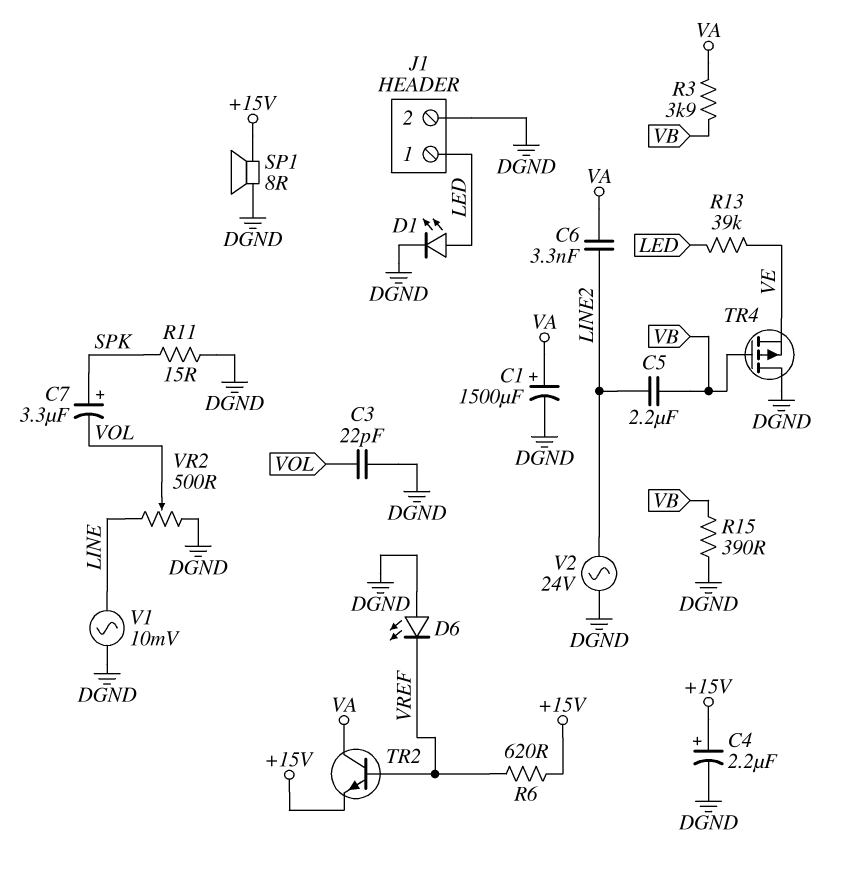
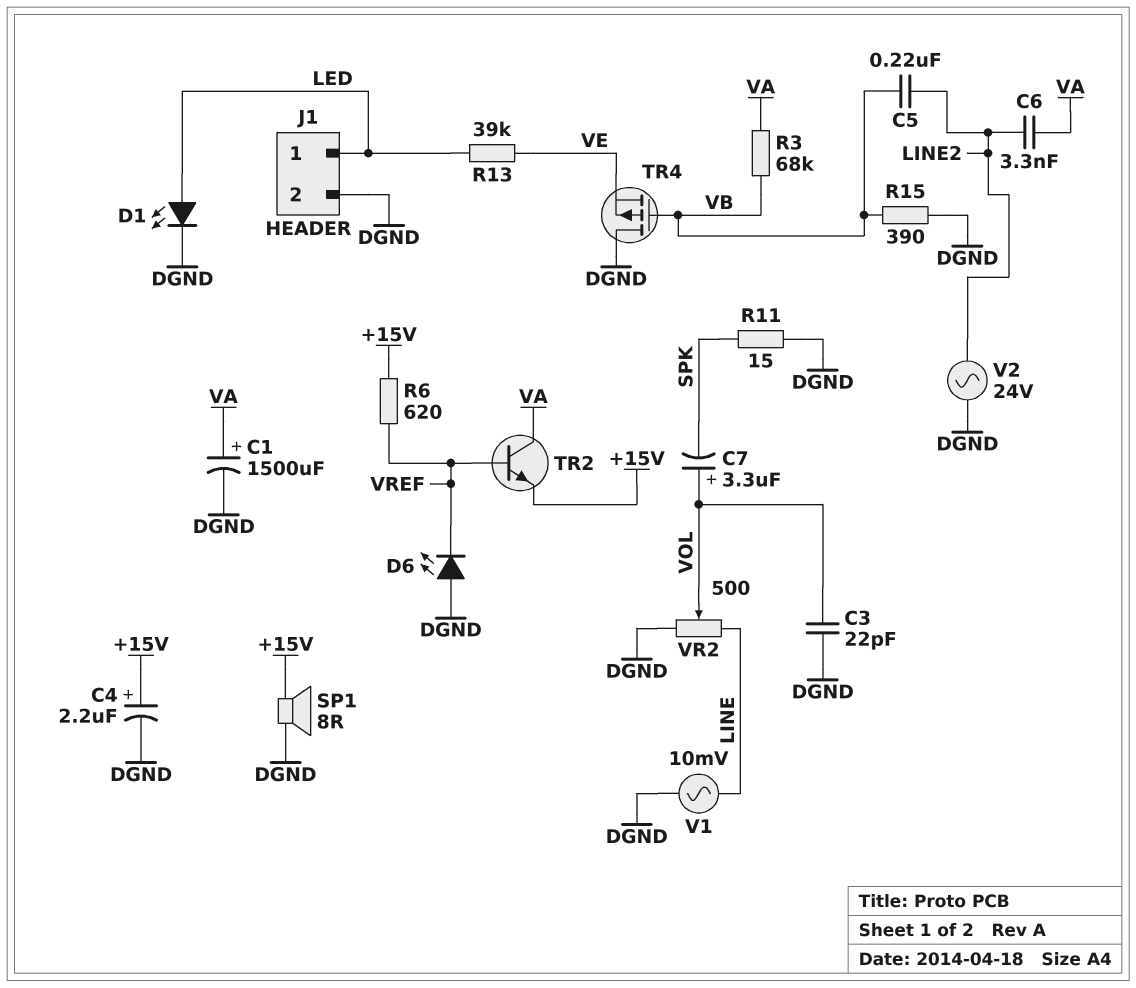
C5: 2.2uF (LINE2, VB) -> 220nF (LINE2, VB)
C7: 3.3uF (plus SPK, minus VOL) -> 3.3uF (plus VOL, minus SPK)
R3: 3.9k (VA, VB) -> 68k (VA, VB)

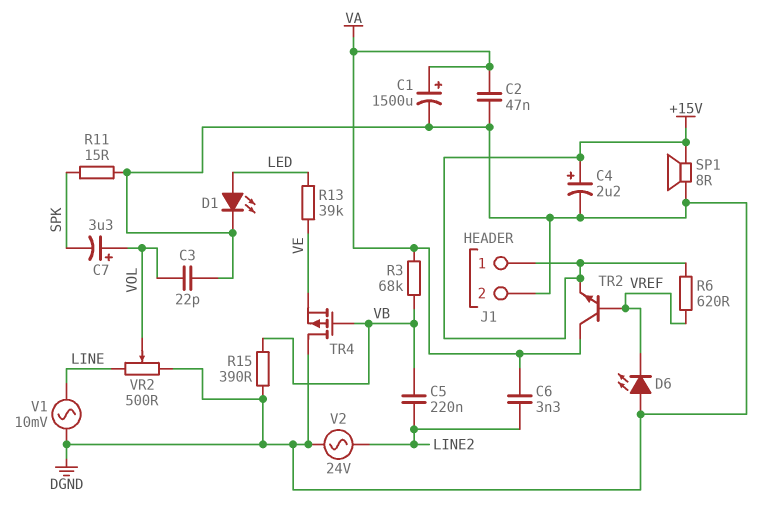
C2: none -> 47nF (DGND, VA)
J1 pin 1: LED -> +15V

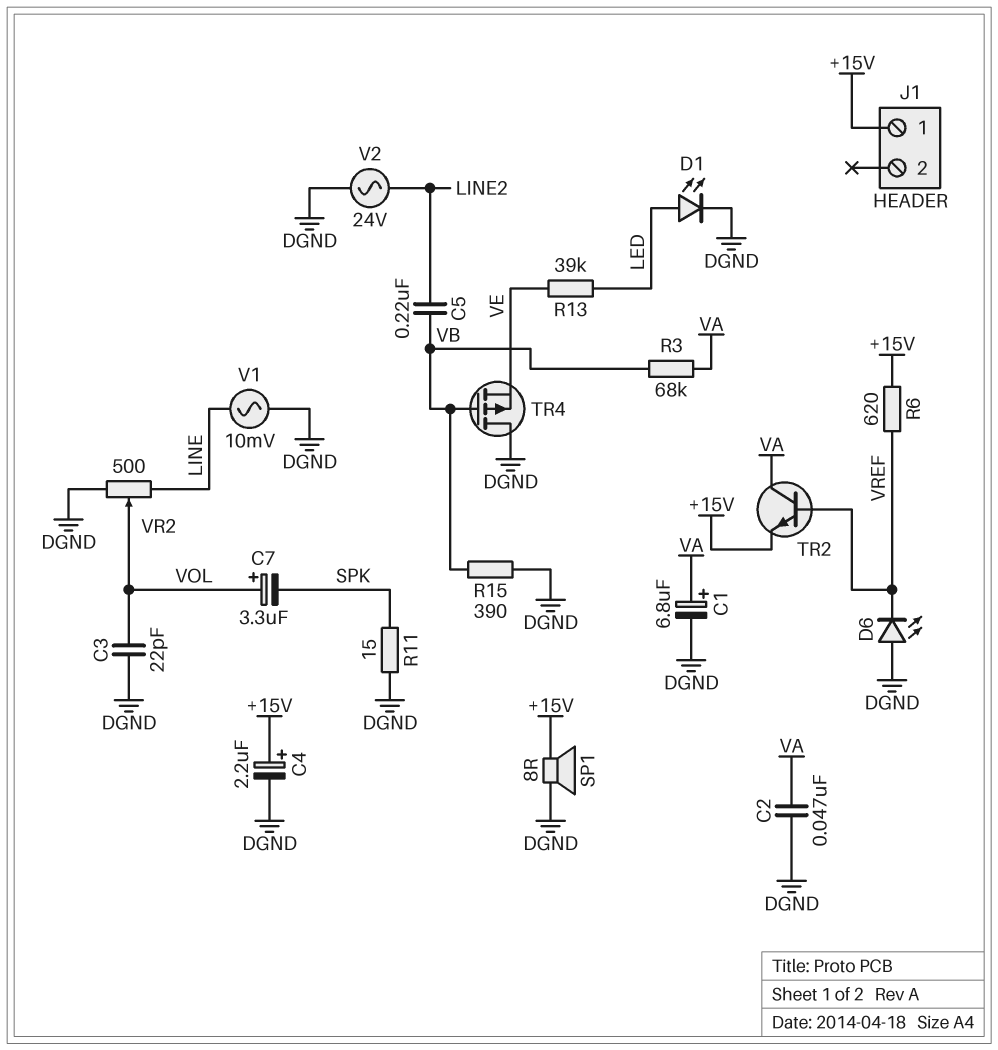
C1: 1500uF (plus VA, minus DGND) -> 6.8uF (plus VA, minus DGND)
C6: 3.3nF (LINE2, VA) -> none
J1 pin 2: DGND -> none

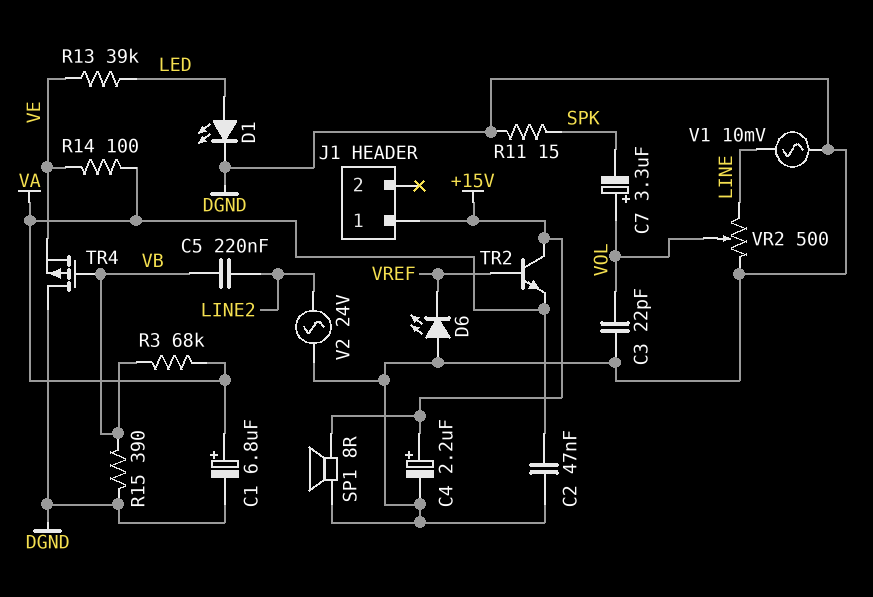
R6: 620 (+15V, VREF) -> none
R14: none -> 100 (VA, VE)
TR2: NPN (B VREF, C VA, E +15V) -> NPN (B VREF, C +15V, E VA)

